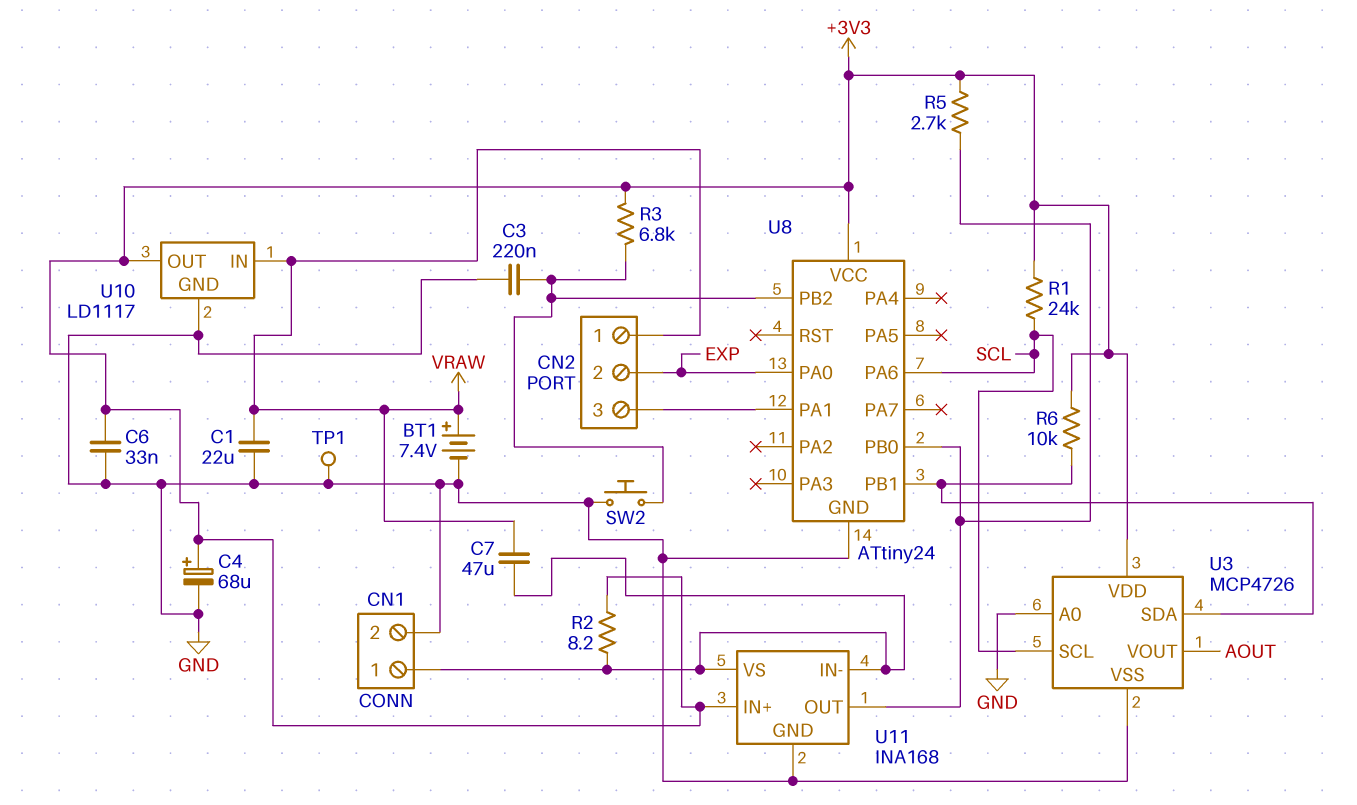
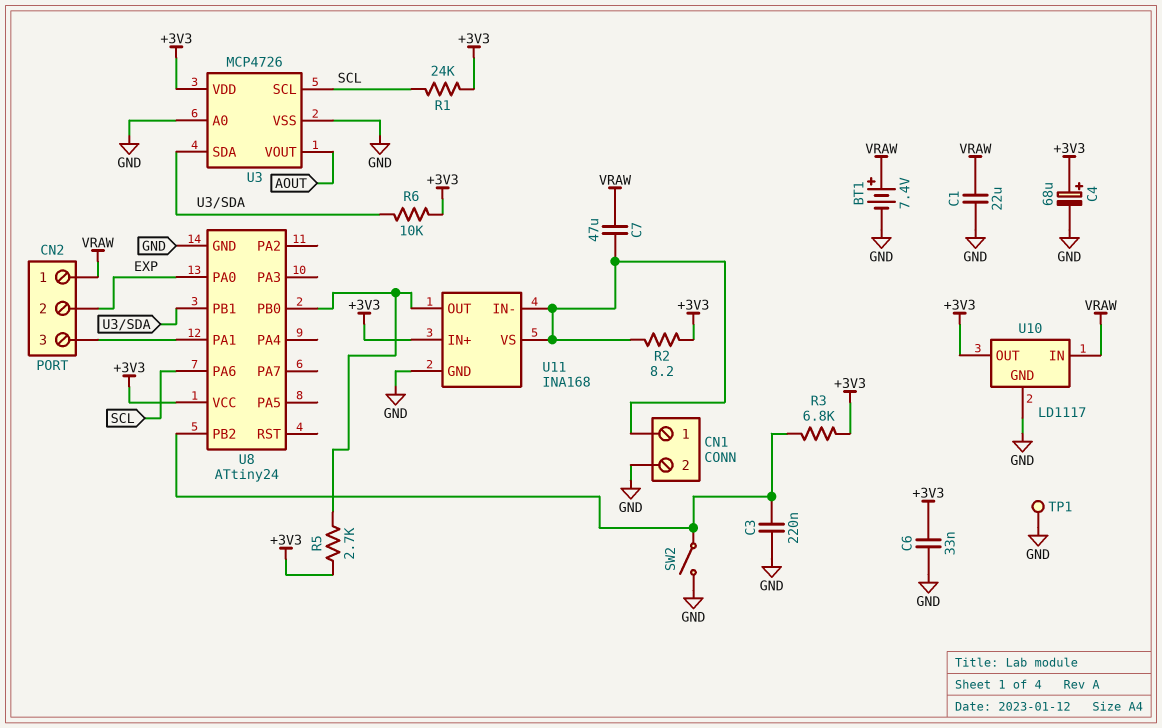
SW2: button (GND, U8/PB2) -> switch (GND, U8/PB2)

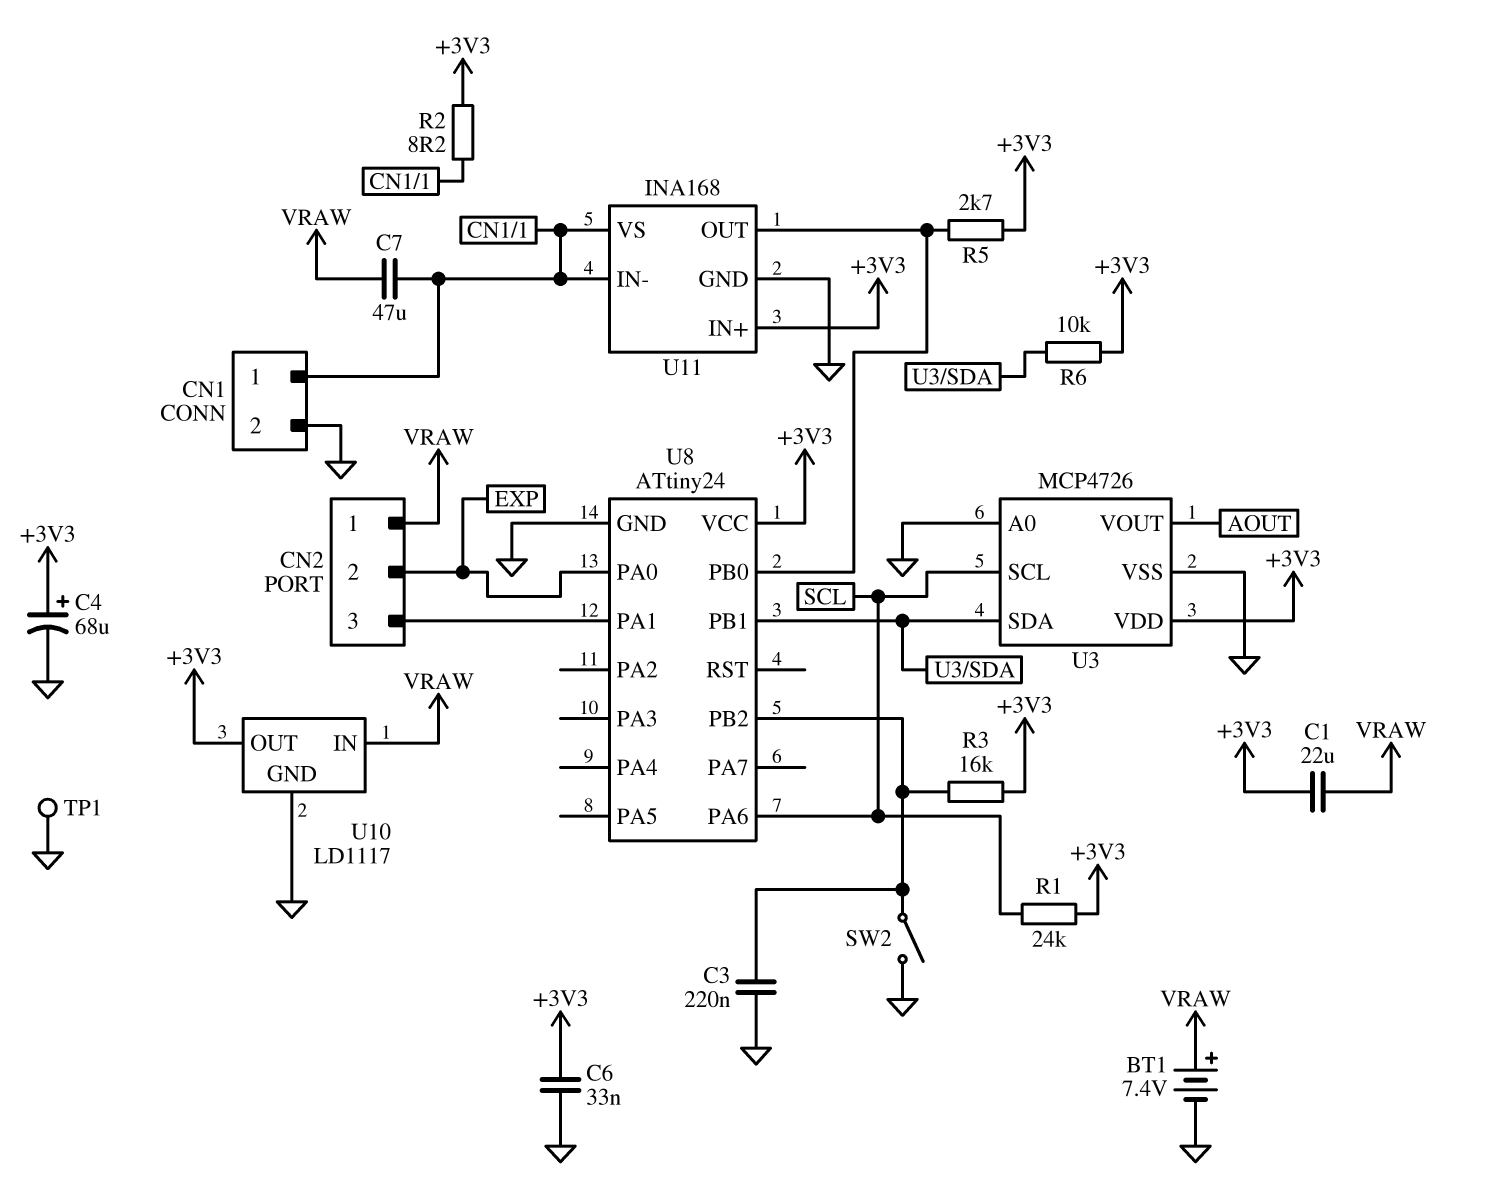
C1: 22uF (GND, VRAW) -> 22uF (+3V3, VRAW)
R3: 6.8k (+3V3, U8/PB2) -> 16k (+3V3, U8/PB2)

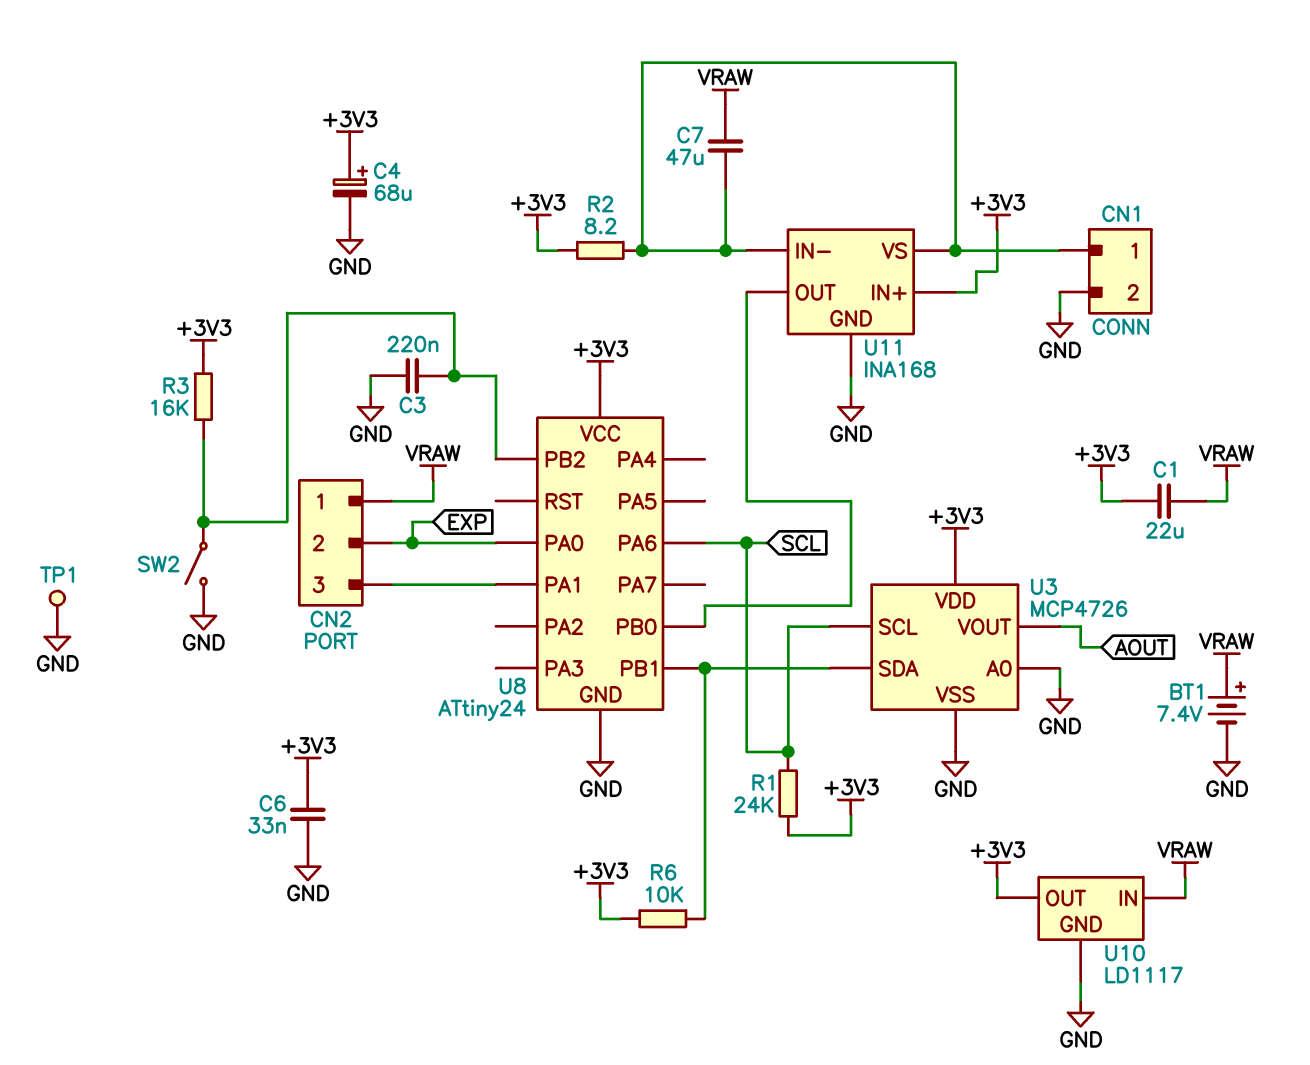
R5: 2.7k (+3V3, U8/PB0) -> none

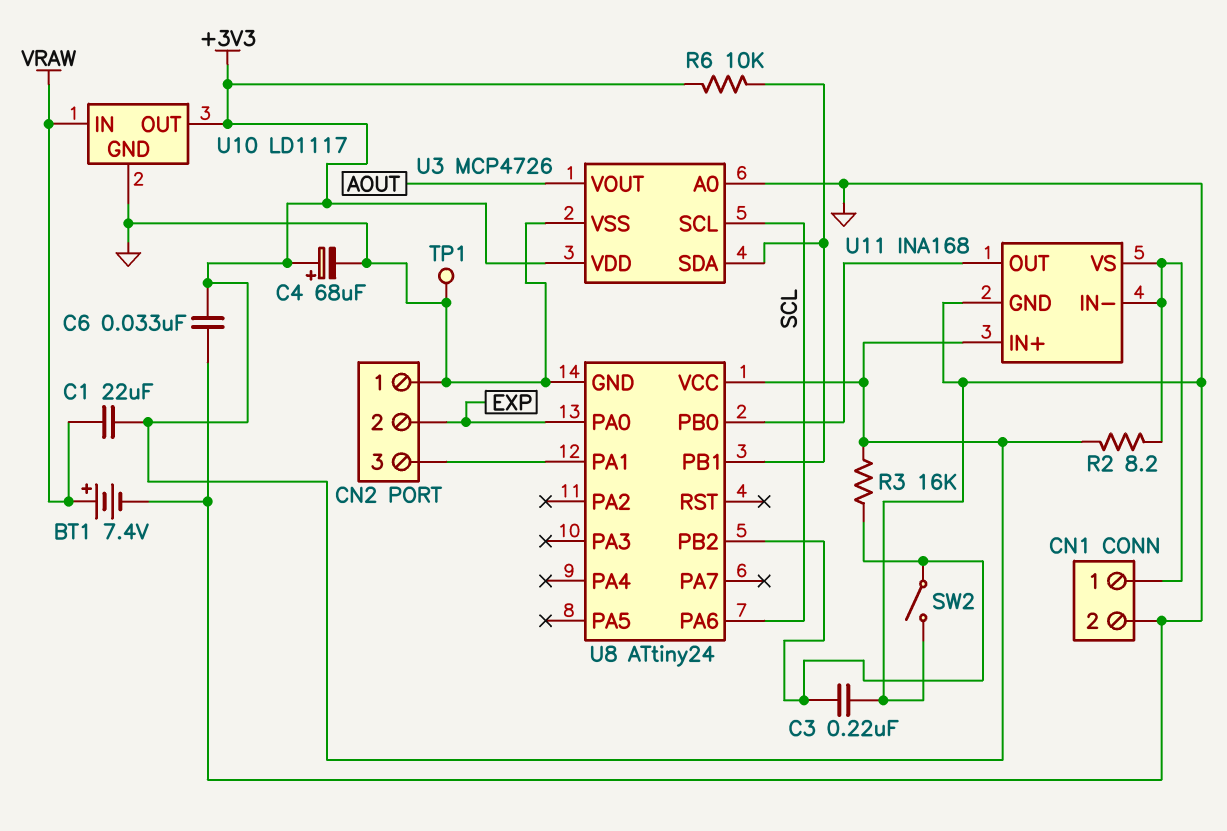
C7: 47uF (CN1/1, VRAW) -> none
CN2 pin 1: VRAW -> GND
R1: 24k (+3V3, SCL) -> none

